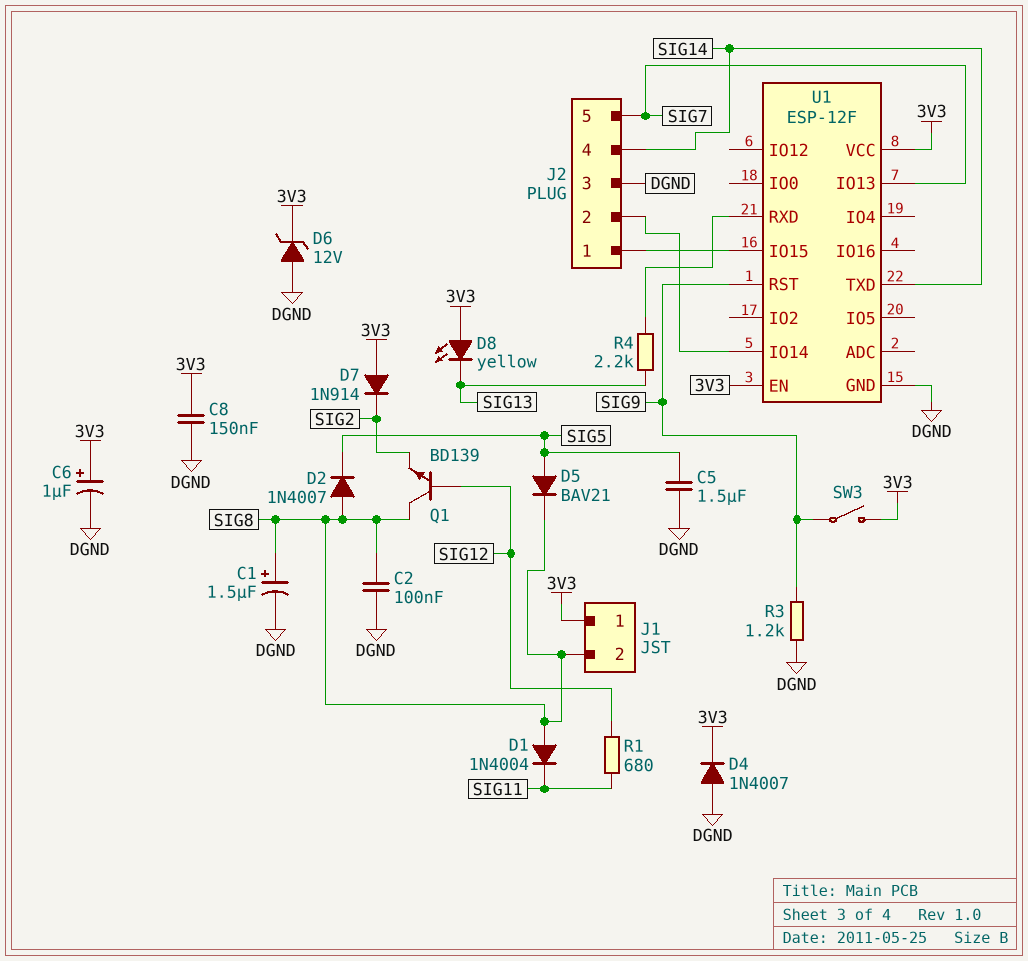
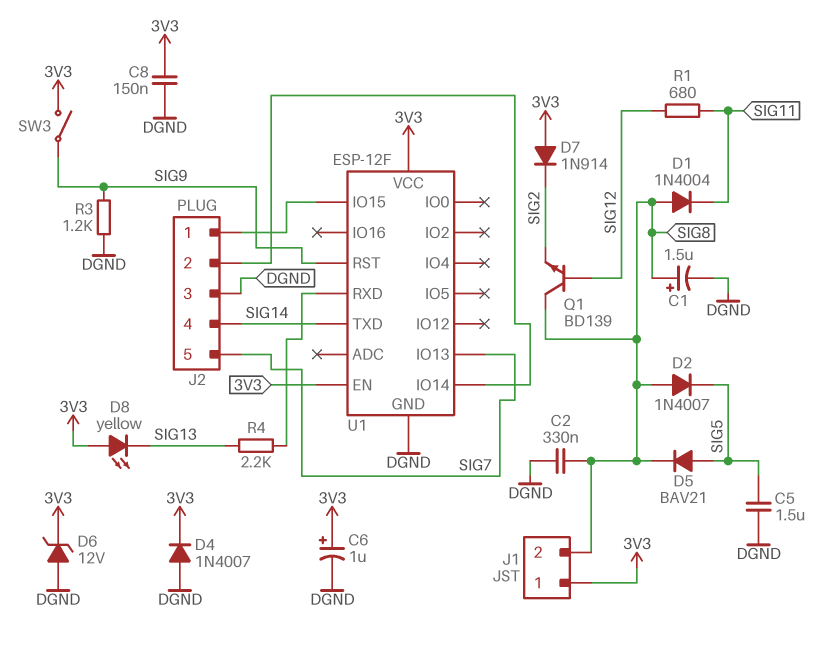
C2: 100nF (DGND, SIG8) -> 330nF (DGND, SIG8)

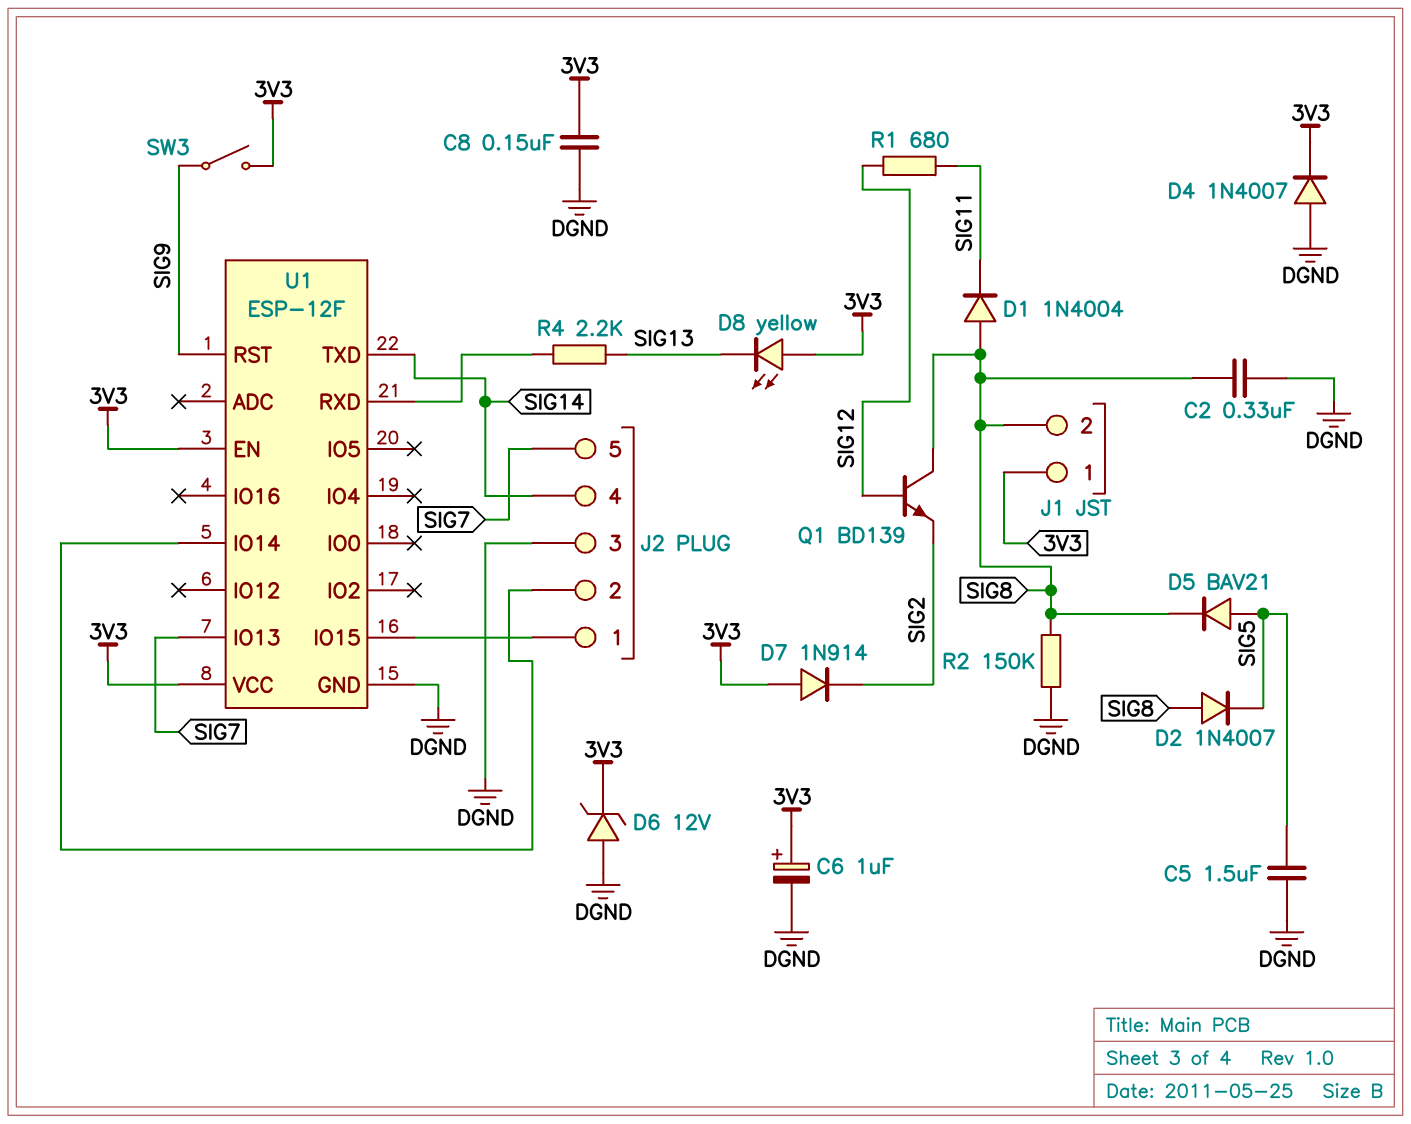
C1: 1.5uF (plus SIG8, minus DGND) -> none
R2: none -> 150k (DGND, SIG8)
R3: 1.2k (DGND, SIG9) -> none

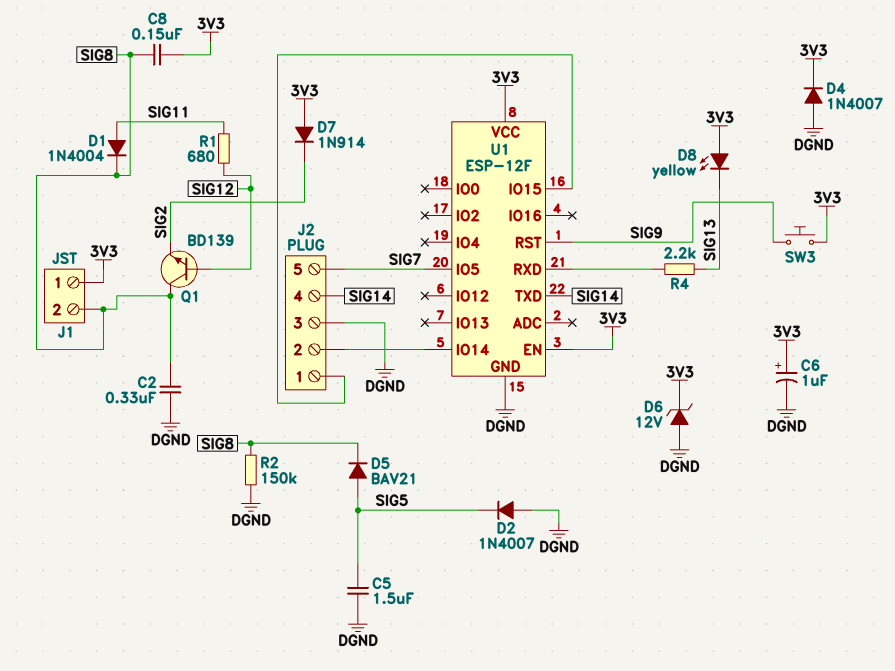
C8: 150nF (3V3, DGND) -> 150nF (3V3, SIG8)
D1: diode 1N4004 (A SIG8, K SIG11) -> diode 1N4004 (A SIG11, K SIG8)
D2: diode 1N4007 (A SIG8, K SIG5) -> diode 1N4007 (A DGND, K SIG5)
SW3: switch (3V3, SIG9) -> button (3V3, SIG9)
U1 pin IO5: none -> SIG7
U1 pin IO13: SIG7 -> none

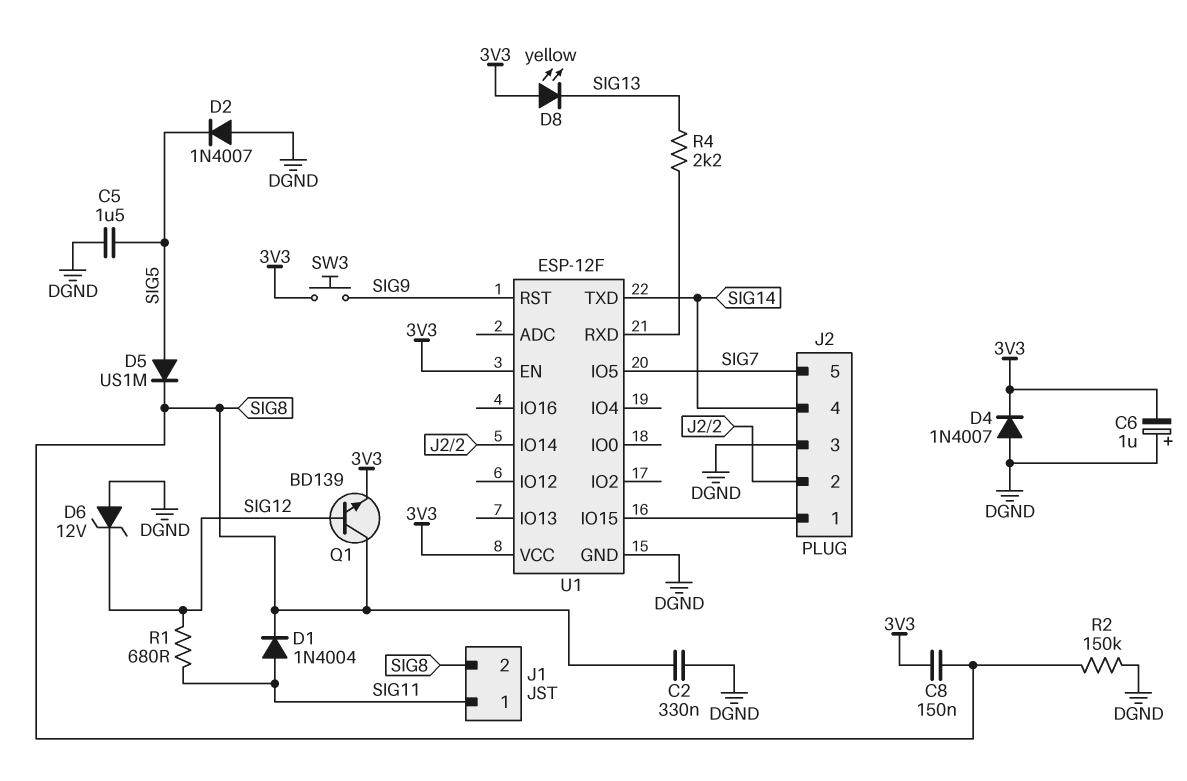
C6: 1uF (plus 3V3, minus DGND) -> 1uF (plus DGND, minus 3V3)
D5: diode BAV21 (A SIG5, K SIG8) -> diode US1M (A SIG5, K SIG8)
D6: zener 12V (A DGND, K 3V3) -> zener 12V (A DGND, K SIG12)
D7: diode 1N914 (A 3V3, K SIG2) -> none
J1 pin 1: 3V3 -> SIG11
Q1: NPN BD139 (B SIG12, C SIG8, E SIG2) -> NPN BD139 (B SIG12, C SIG8, E 3V3)

